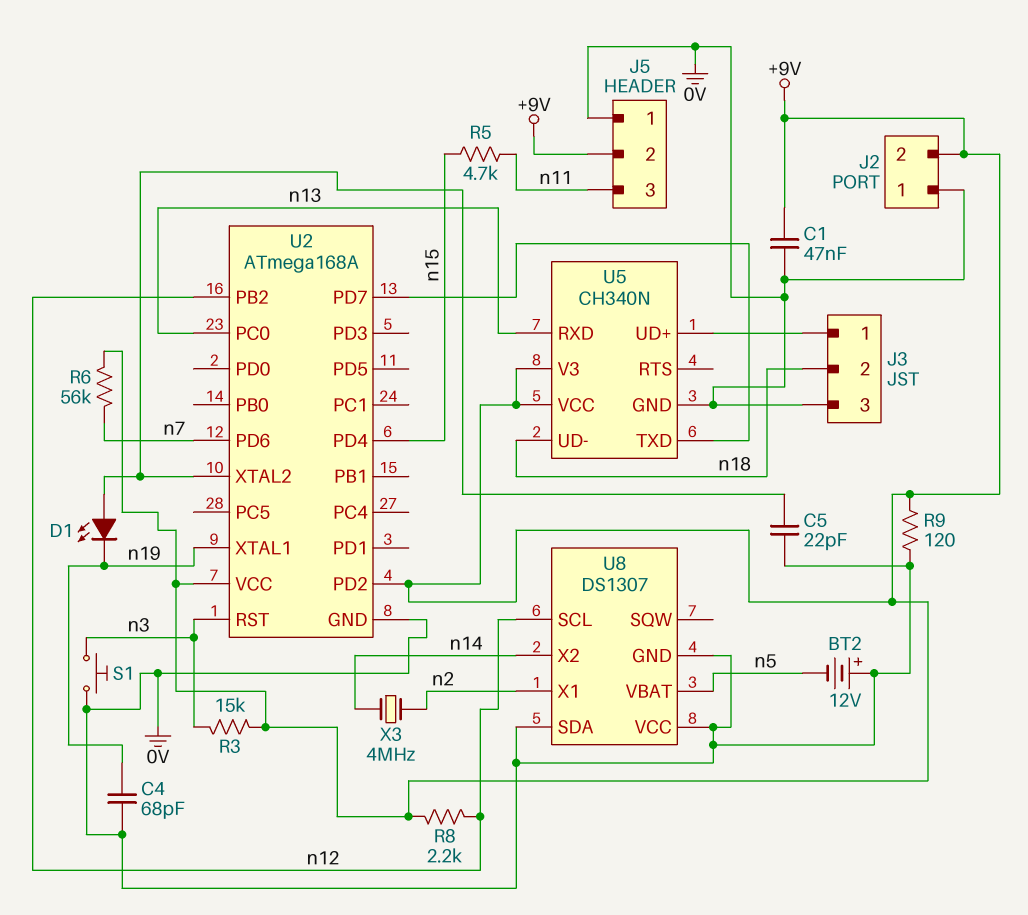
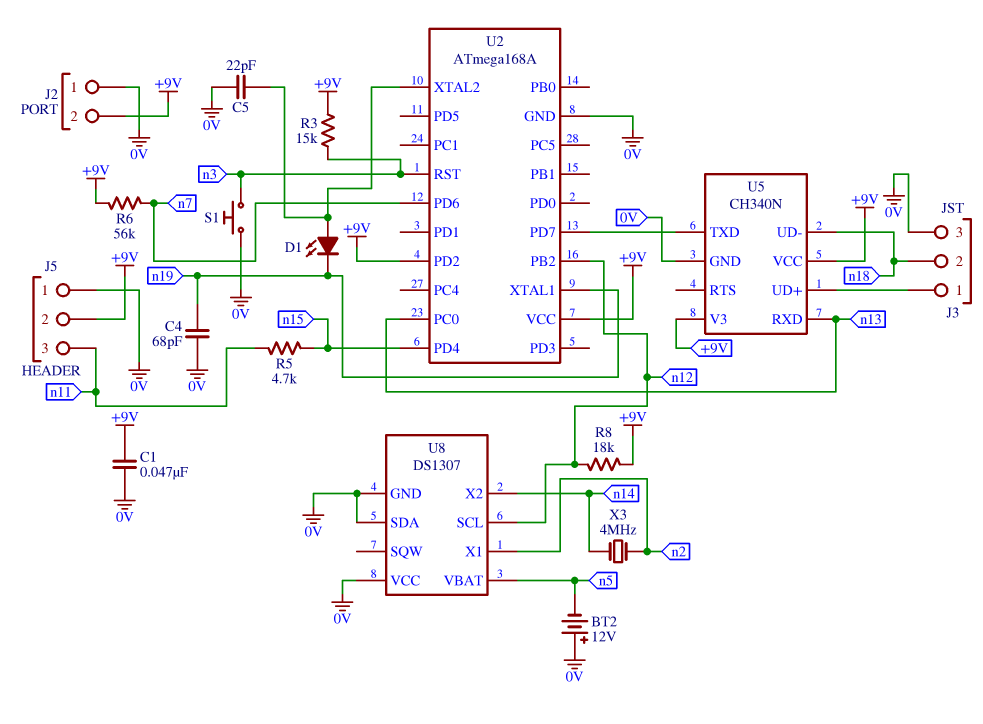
R8: 2.2k (+9V, n12) -> 18k (+9V, n12)
R9: 120 (+9V, 0V) -> none

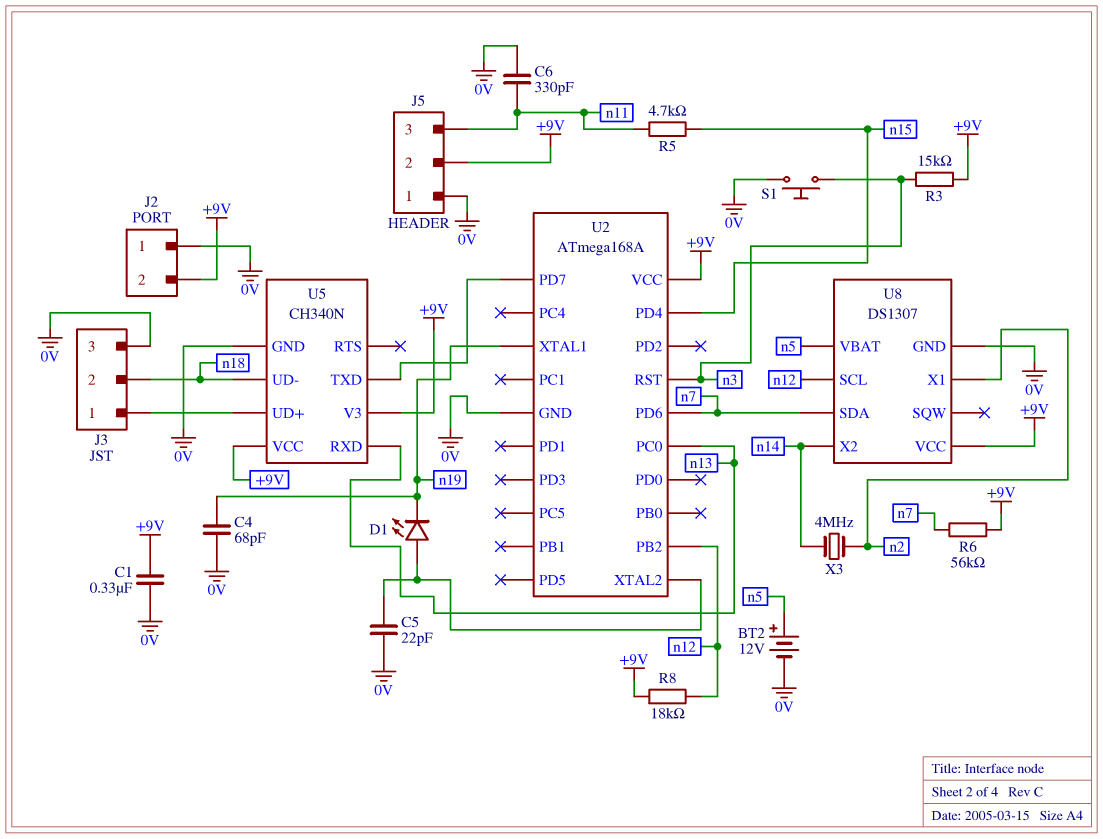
BT2: 12V (plus 0V, minus n5) -> 12V (plus n5, minus 0V)
C1: 47nF (+9V, 0V) -> 330nF (+9V, 0V)
C6: none -> 330pF (0V, n11)
U2 pin PD2: +9V -> none
U8 pin SDA: 0V -> n7
U8 pin VCC: 0V -> +9V

